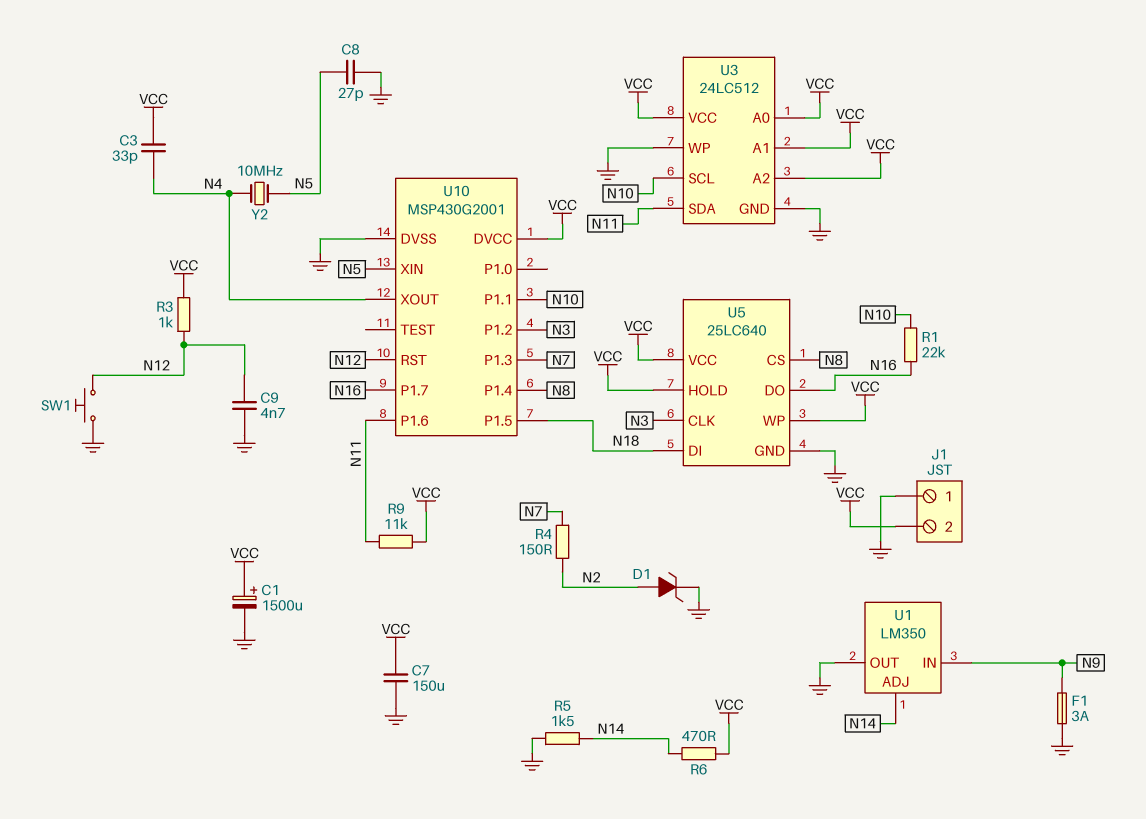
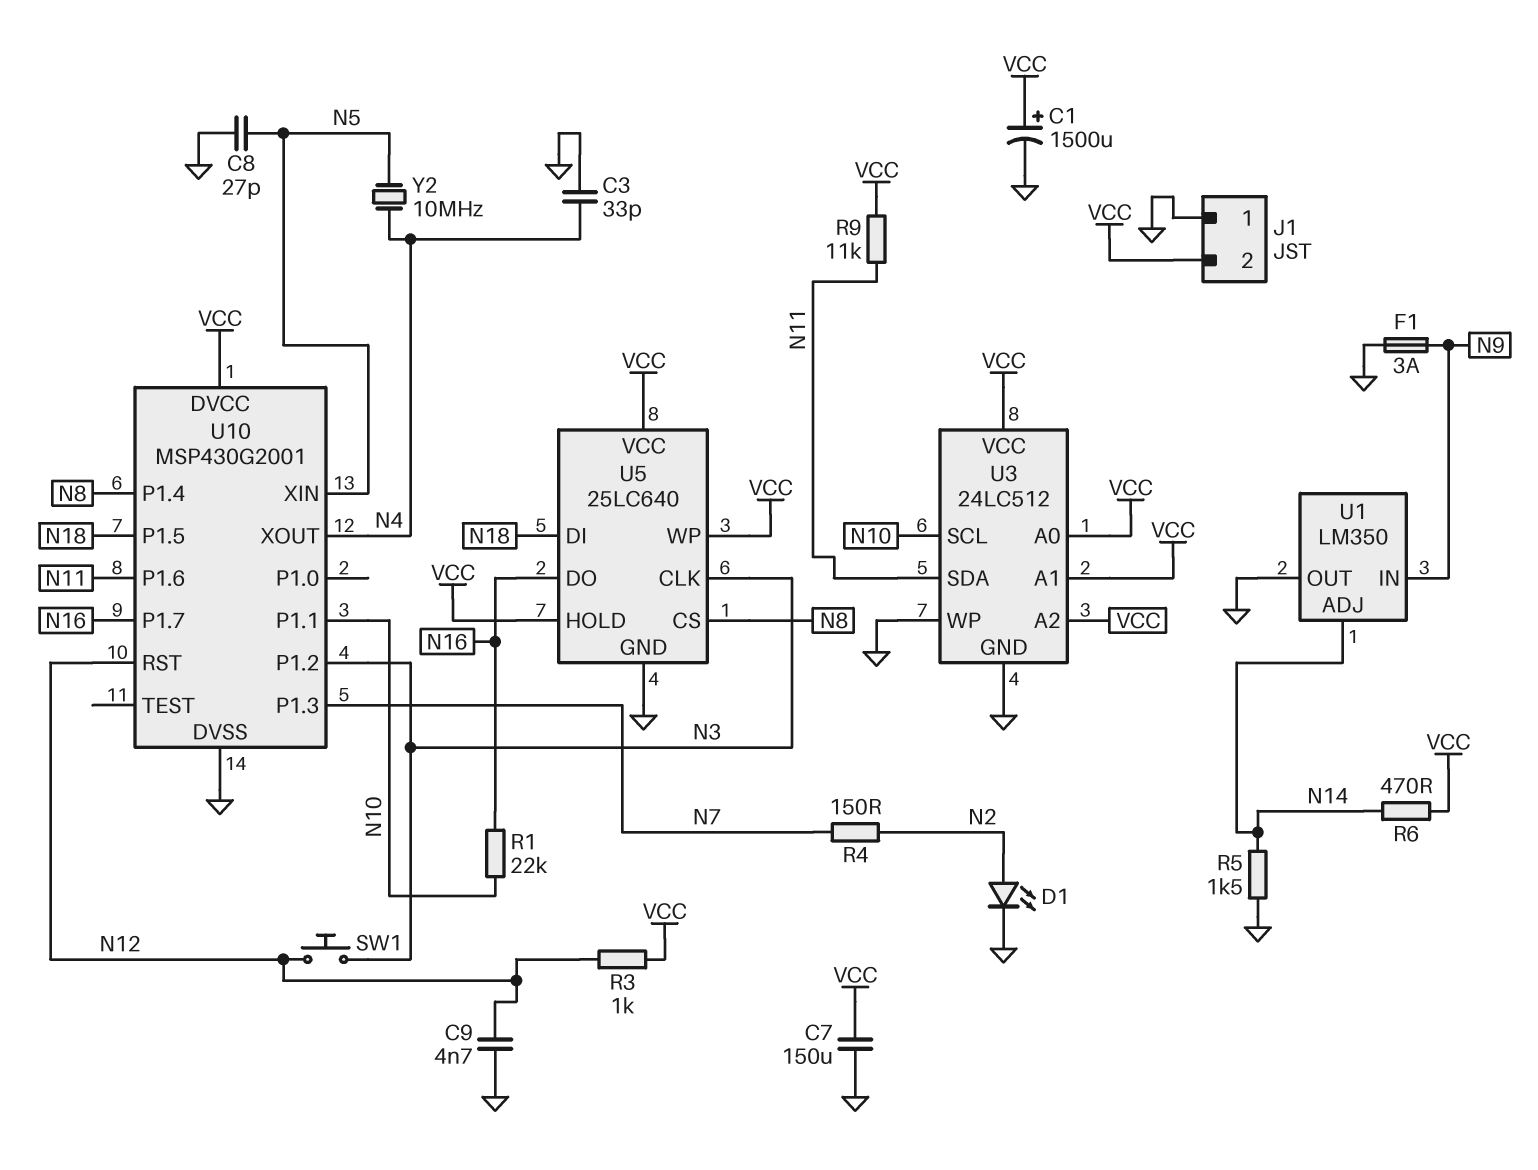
C3: 33pF (N4, VCC) -> 33pF (GND, N4)
D1: zener (A N2, K GND) -> LED (A N2, K GND)
SW1: button (GND, N12) -> button (N3, N12)

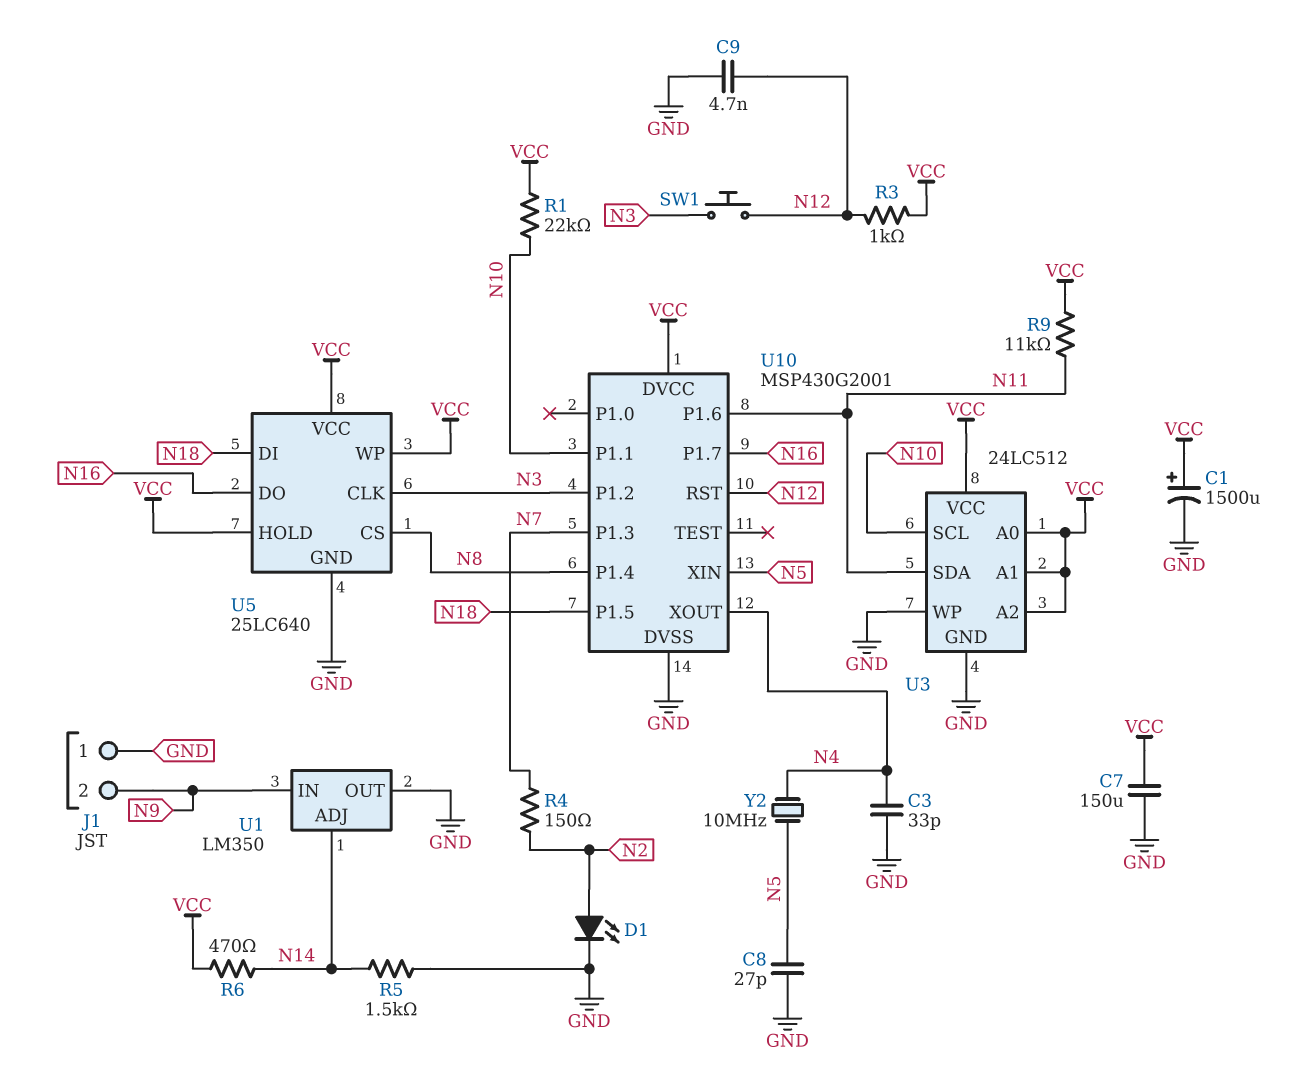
F1: 3A (GND, N9) -> none
J1 pin 2: VCC -> N9
R1: 22k (N10, N16) -> 22k (N10, VCC)

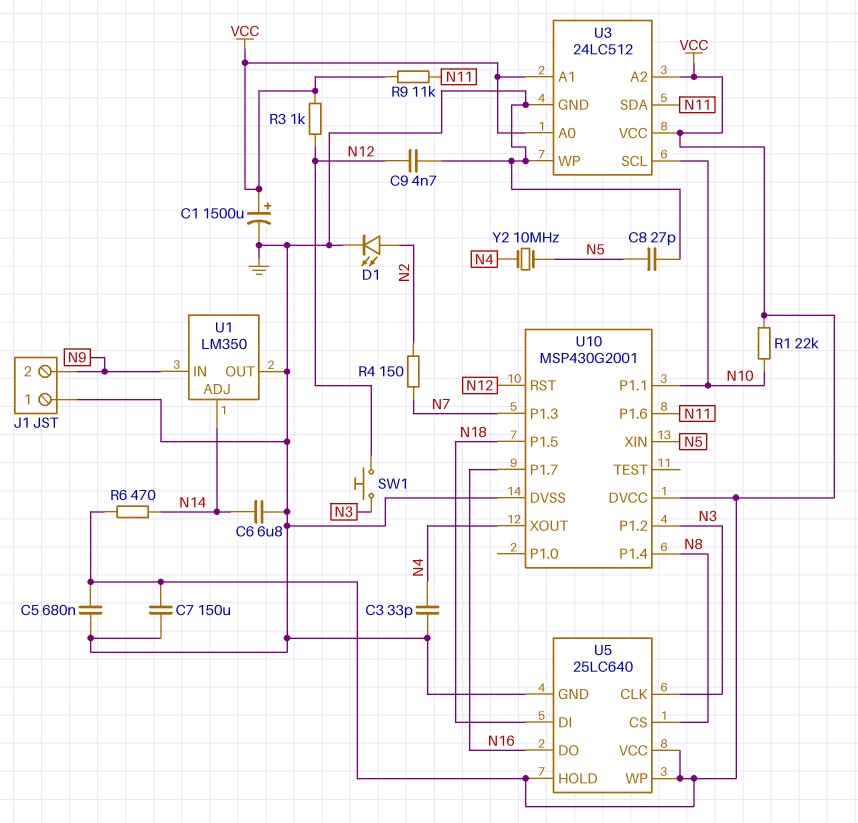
C5: none -> 680nF (GND, VCC)
C6: none -> 6.8uF (GND, N14)
R5: 1.5k (GND, N14) -> none

